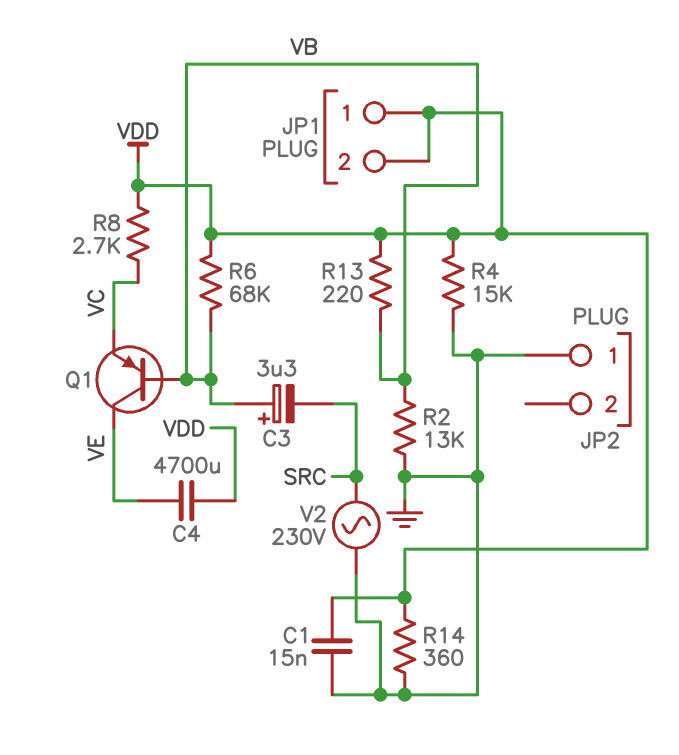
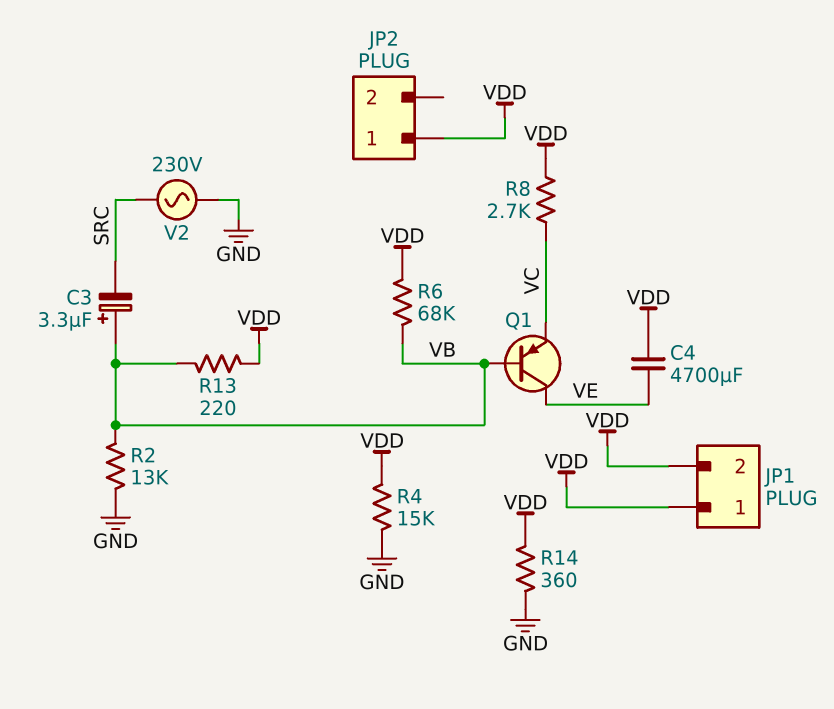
C1: 15nF (GND, VDD) -> none
JP2 pin 1: GND -> VDD

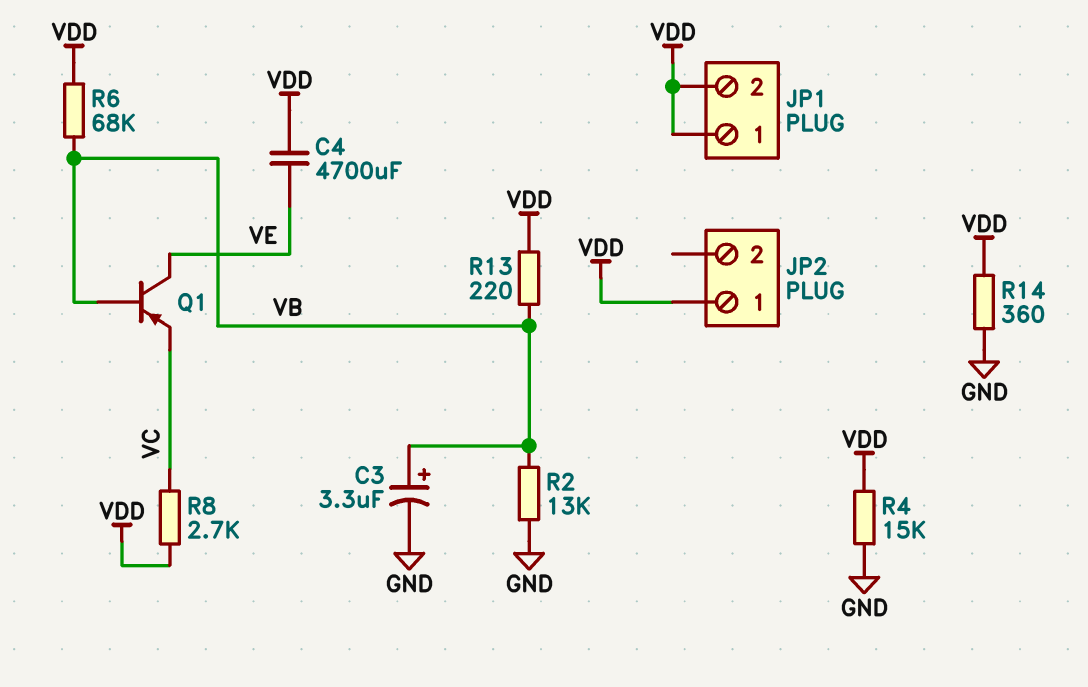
C3: 3.3uF (plus VB, minus SRC) -> 3.3uF (plus VB, minus GND)
V2: AC 230V (GND, SRC) -> none

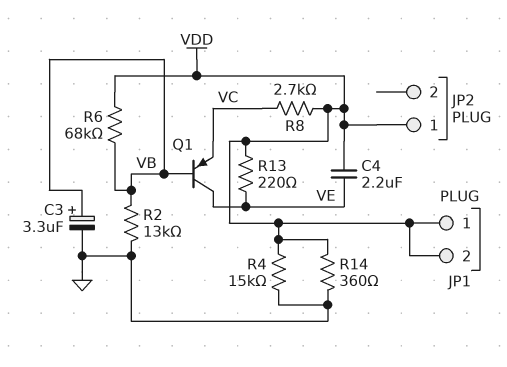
C4: 4700uF (VDD, VE) -> 2.2uF (VDD, VE)
R13: 220 (VB, VDD) -> 220 (VDD, VE)

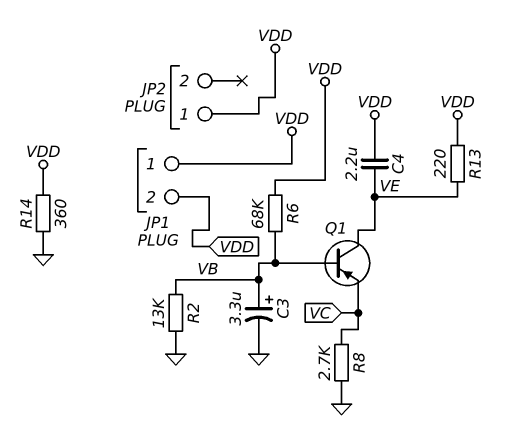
R4: 15k (GND, VDD) -> none
R8: 2.7k (VC, VDD) -> 2.7k (GND, VC)

